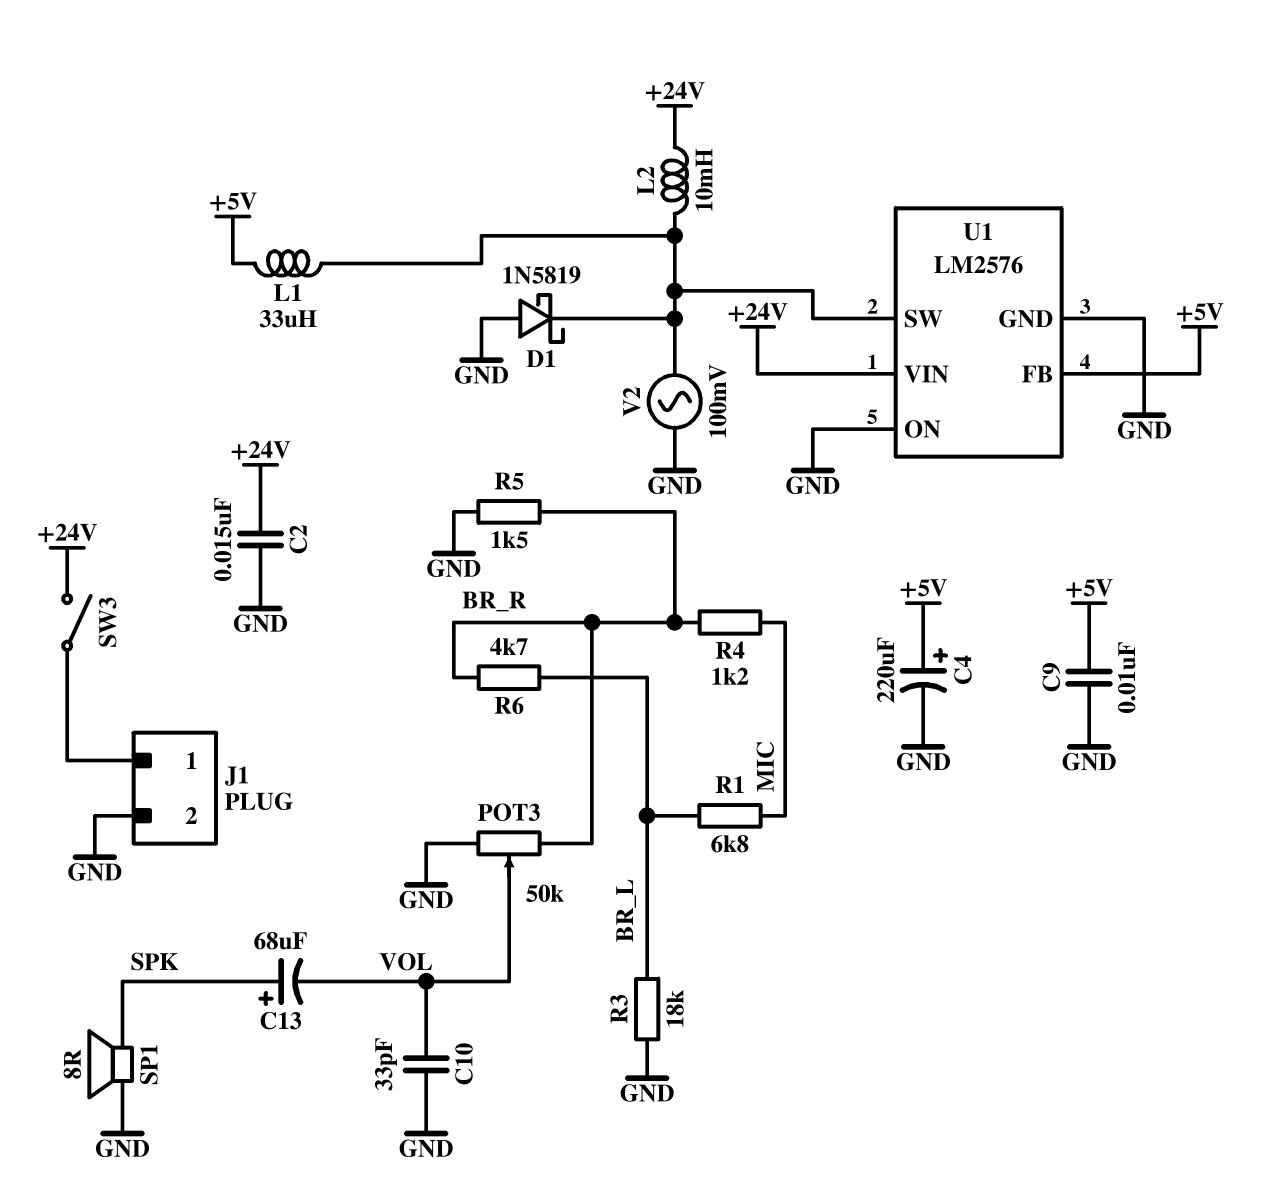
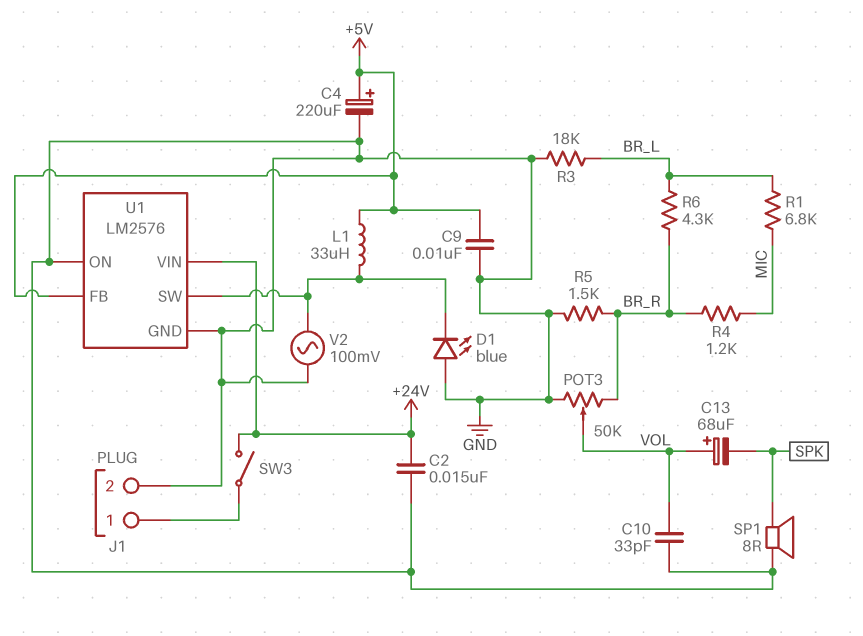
C13: 68uF (plus SPK, minus VOL) -> 68uF (plus VOL, minus SPK)
D1: schottky 1N5819 (A GND, K U1/SW) -> LED blue (A GND, K U1/SW)
L2: 10mH (+24V, U1/SW) -> none
R6: 4.7k (BR_L, BR_R) -> 4.3k (BR_L, BR_R)

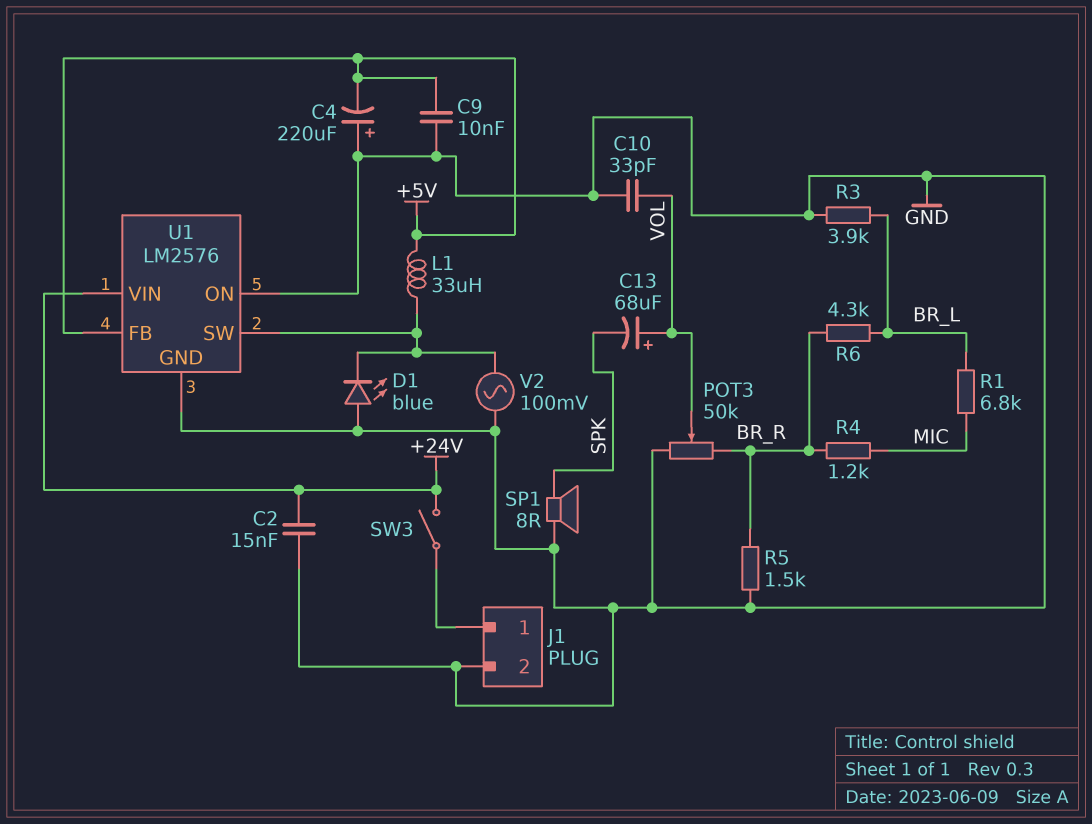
C4: 220uF (plus +5V, minus GND) -> 220uF (plus GND, minus +5V)
R3: 18k (BR_L, GND) -> 3.9k (BR_L, GND)

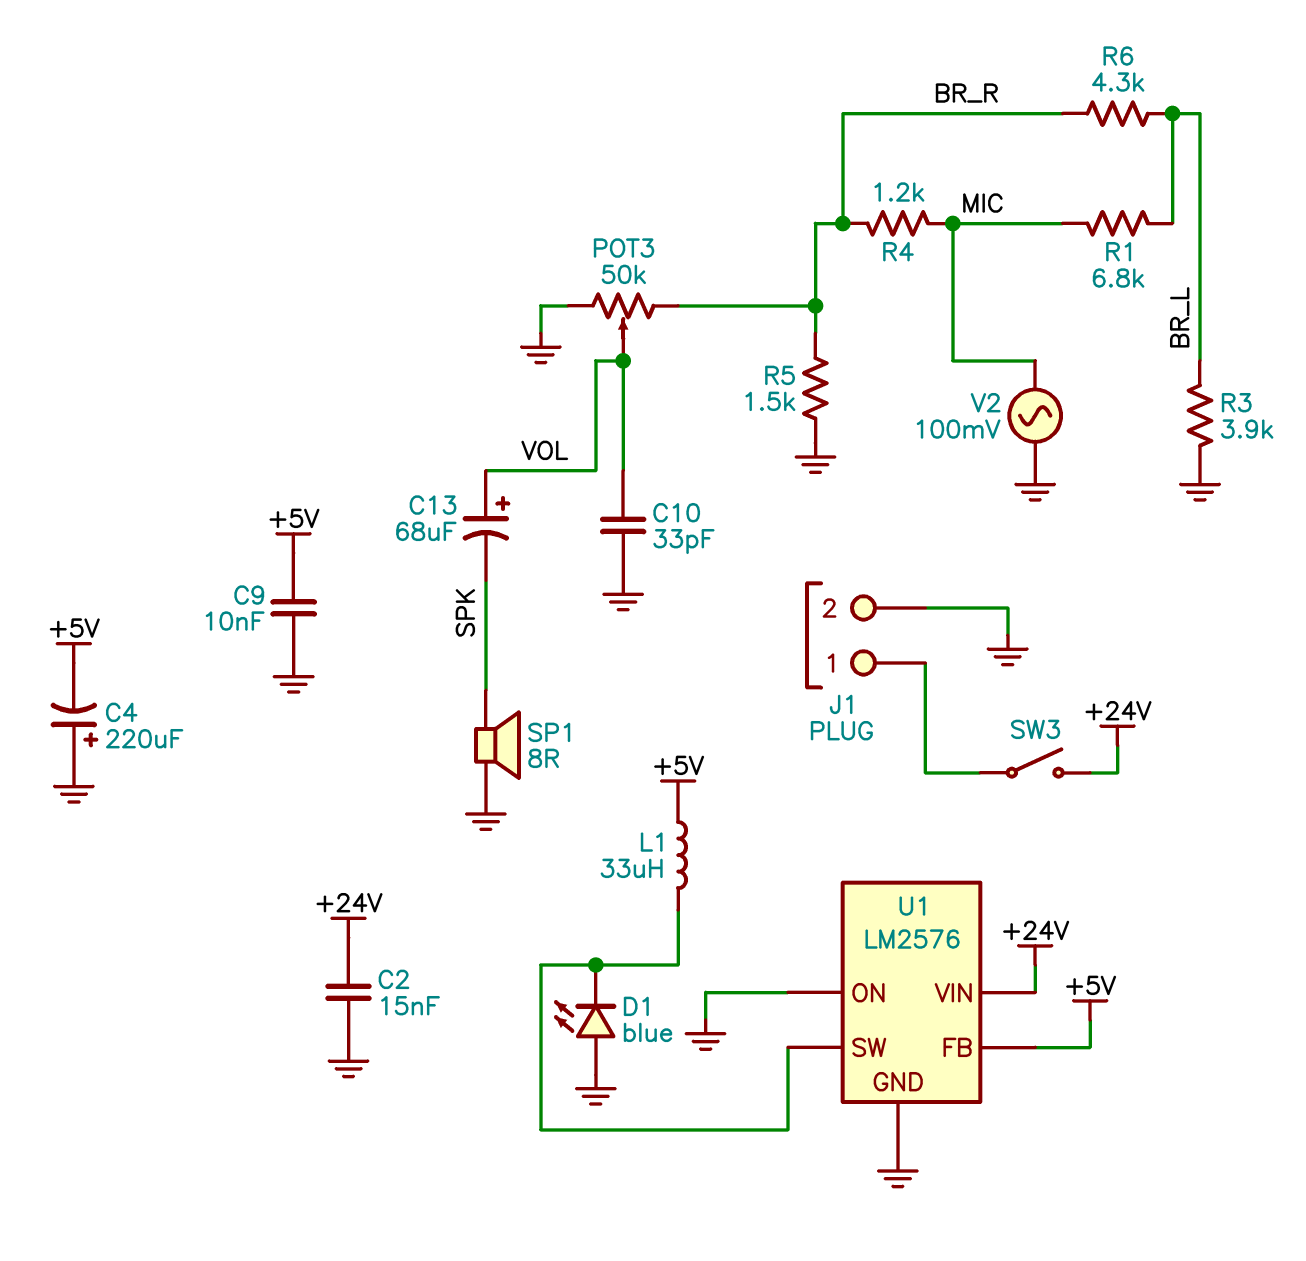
V2: AC 100mV (GND, U1/SW) -> AC 100mV (GND, MIC)

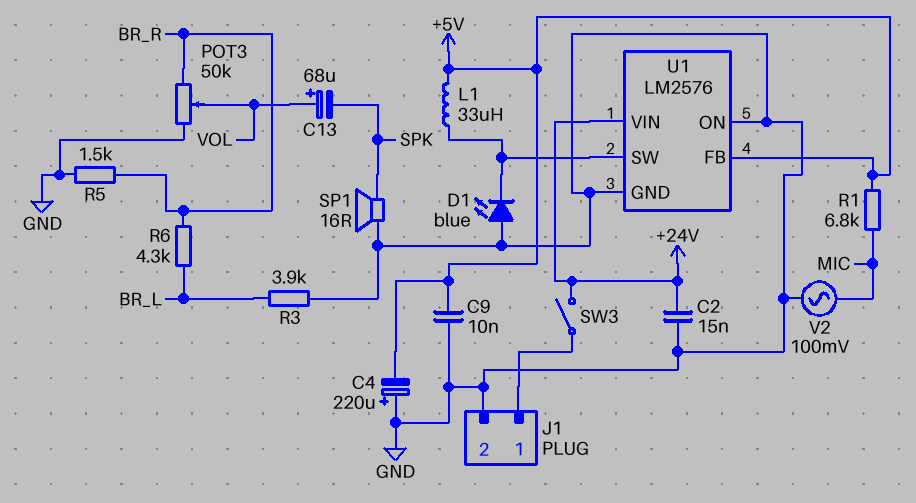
C10: 33pF (GND, VOL) -> none
R1: 6.8k (BR_L, MIC) -> 6.8k (+5V, MIC)
R4: 1.2k (BR_R, MIC) -> none
SP1: speaker 8R (GND, SPK) -> speaker 16R (GND, SPK)

